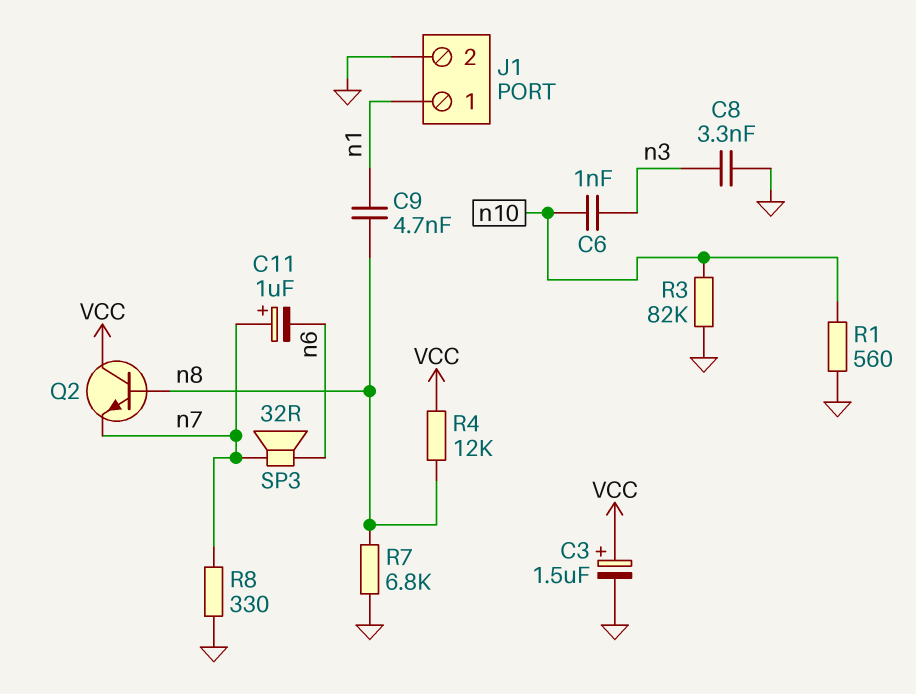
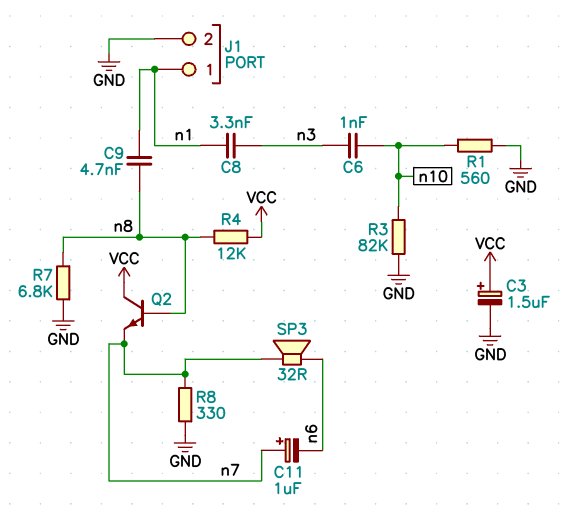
C8: 3.3nF (GND, n3) -> 3.3nF (n1, n3)

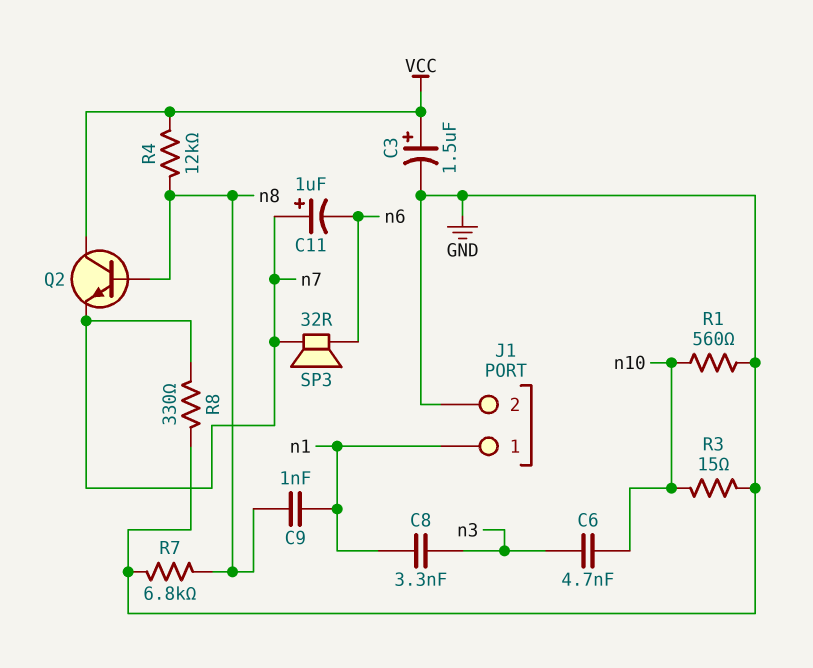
C6: 1nF (n3, n10) -> 4.7nF (n3, n10)
C9: 4.7nF (n1, n8) -> 1nF (n1, n8)
R3: 82k (GND, n10) -> 15 (GND, n10)

